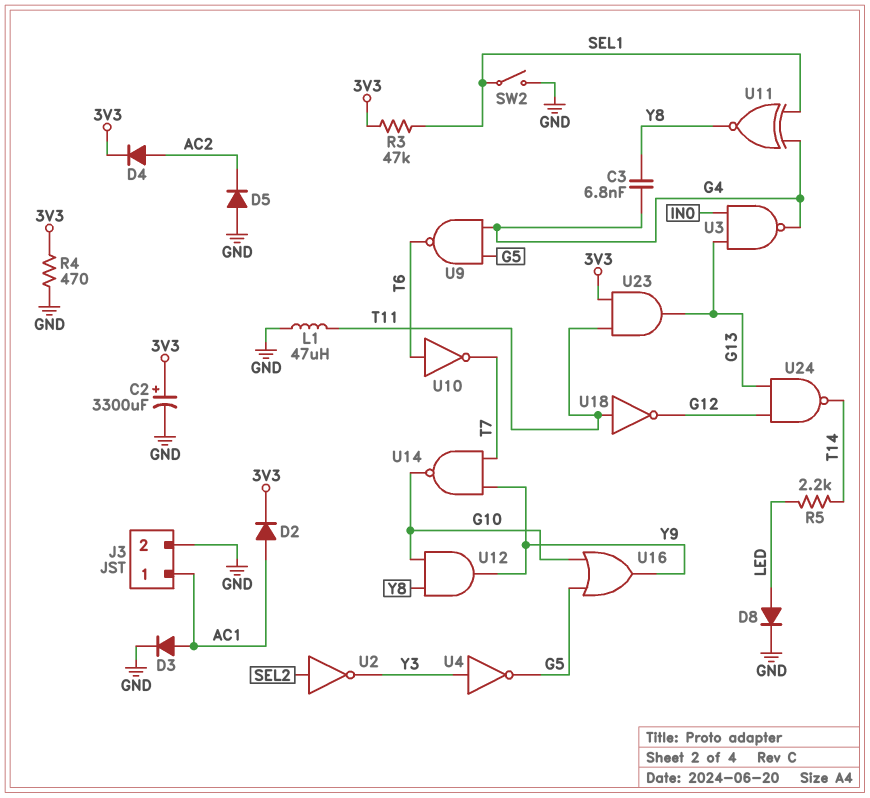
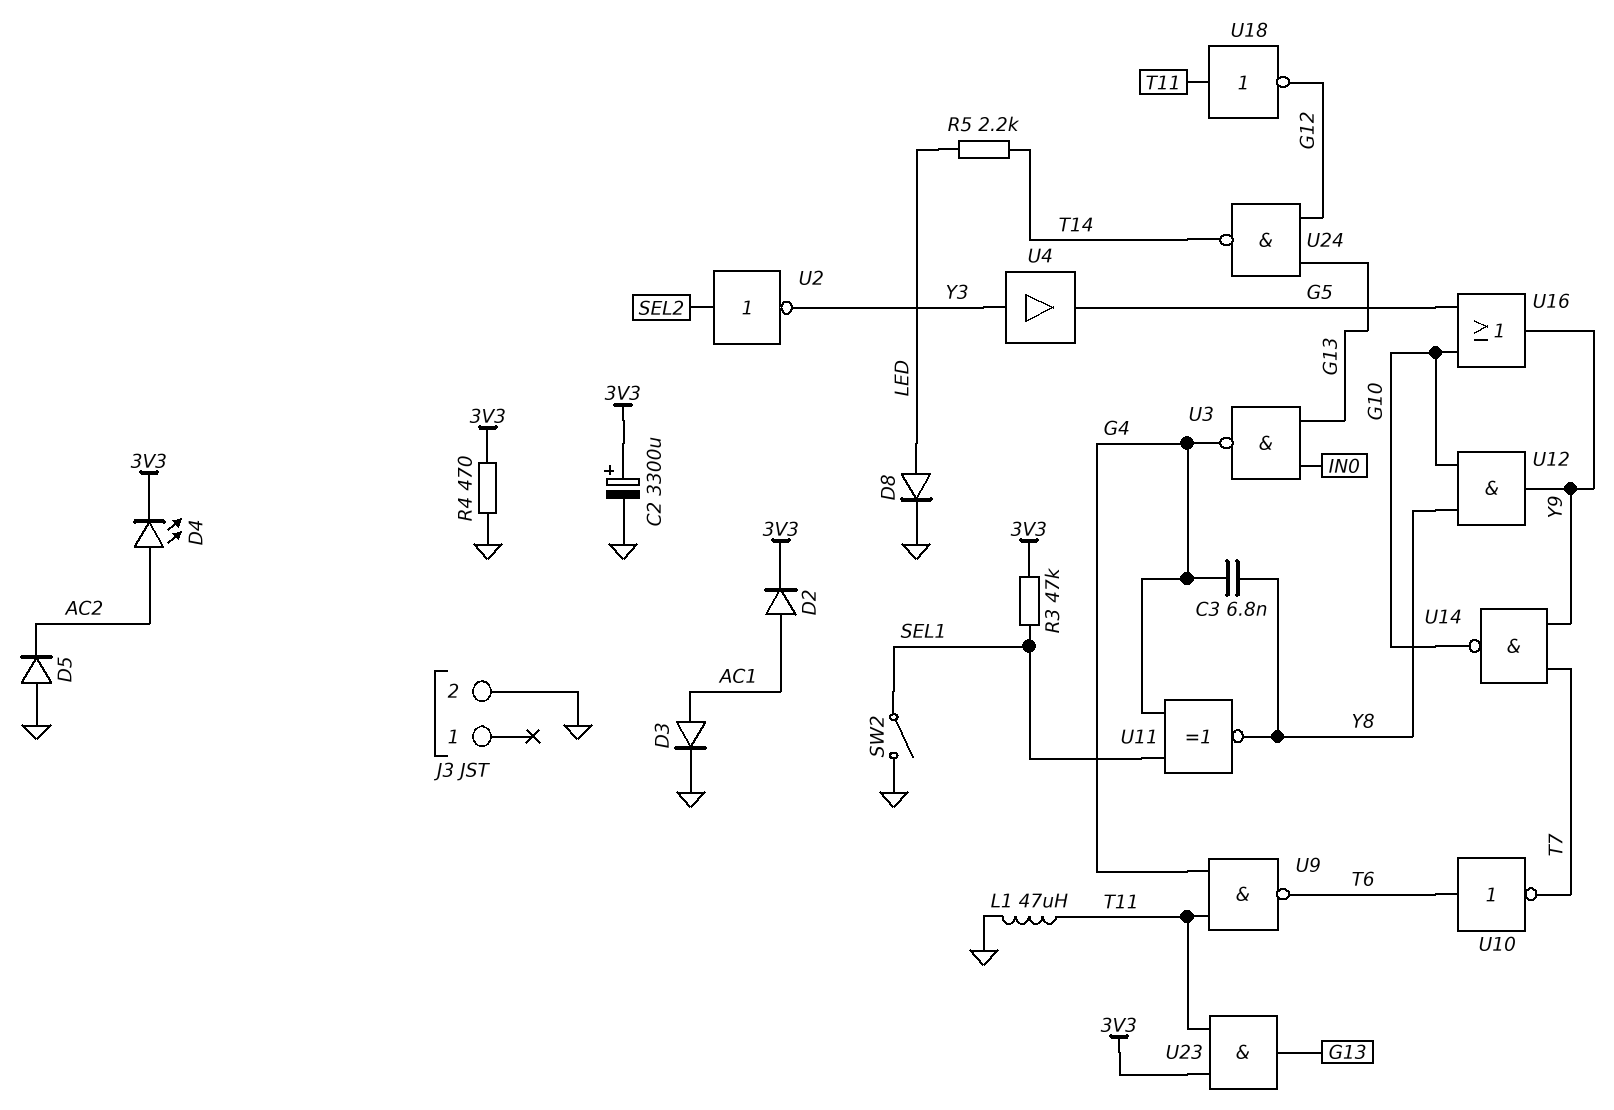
D4: diode (A AC2, K 3V3) -> LED (A AC2, K 3V3)
J3 pin 1: AC1 -> none
U4: NOT (in Y3, out G5) -> buffer (in Y3, out G5)
U9: NAND (in G4, in G5, out T6) -> NAND (in G4, in T11, out T6)

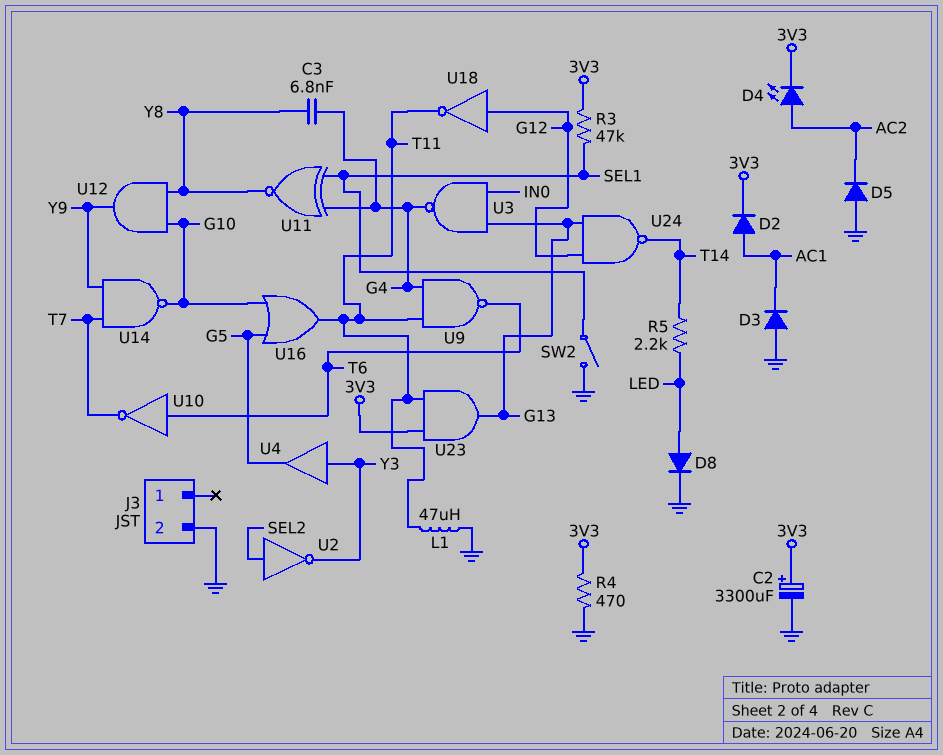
D3: diode (A AC1, K GND) -> diode (A GND, K AC1)
U16: OR (in G5, in G10, out Y9) -> OR (in G5, in G10, out T11)
U18: NOT (in T11, out G12) -> NOT (in G12, out T11)

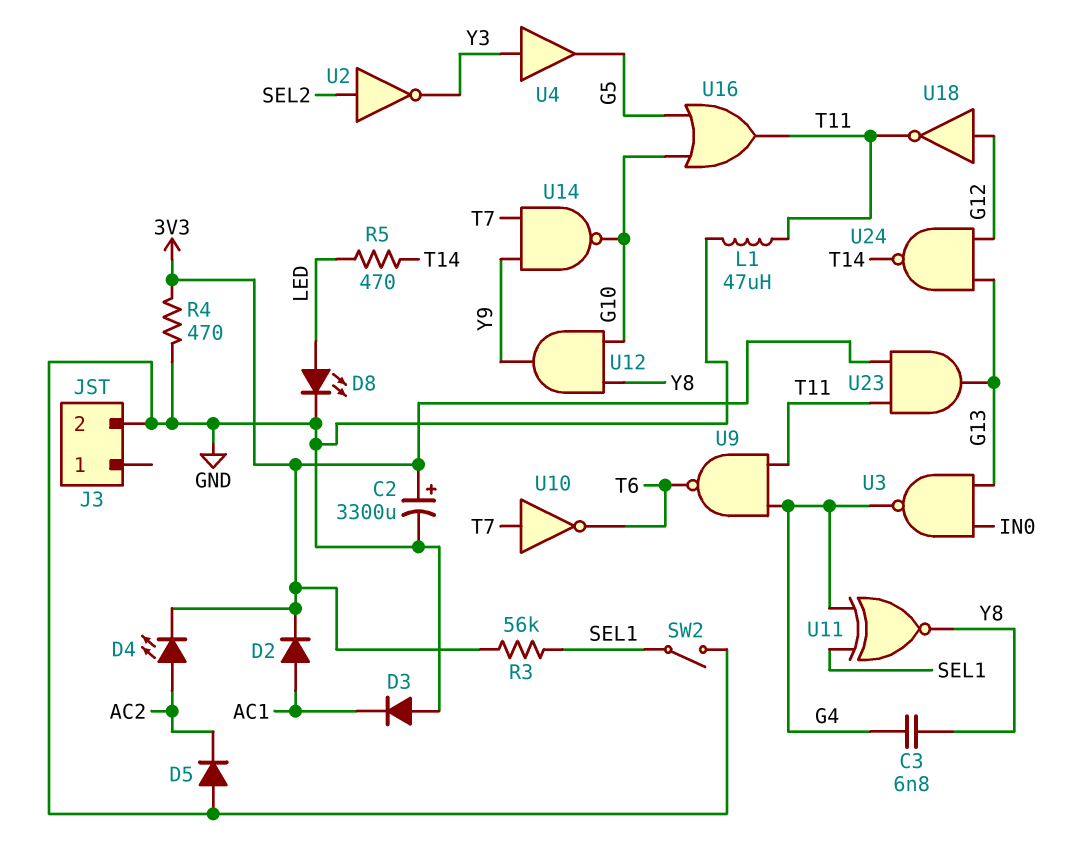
D8: diode (A LED, K GND) -> LED (A LED, K GND)
R3: 47k (3V3, SEL1) -> 56k (3V3, SEL1)
R5: 2.2k (LED, T14) -> 470 (LED, T14)
U10: NOT (in T6, out T7) -> NOT (in T7, out T6)

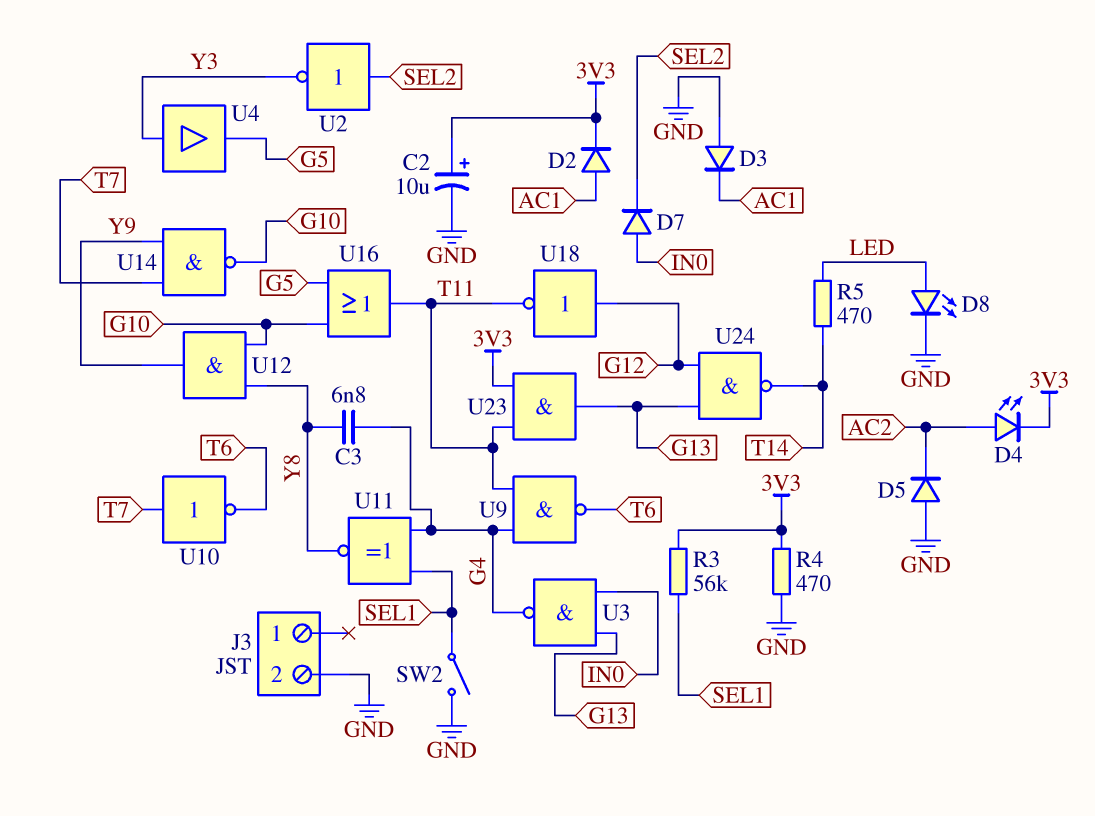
C2: 3300uF (plus 3V3, minus GND) -> 10uF (plus 3V3, minus GND)
D7: none -> diode (A IN0, K SEL2)
L1: 47uH (GND, T11) -> none

